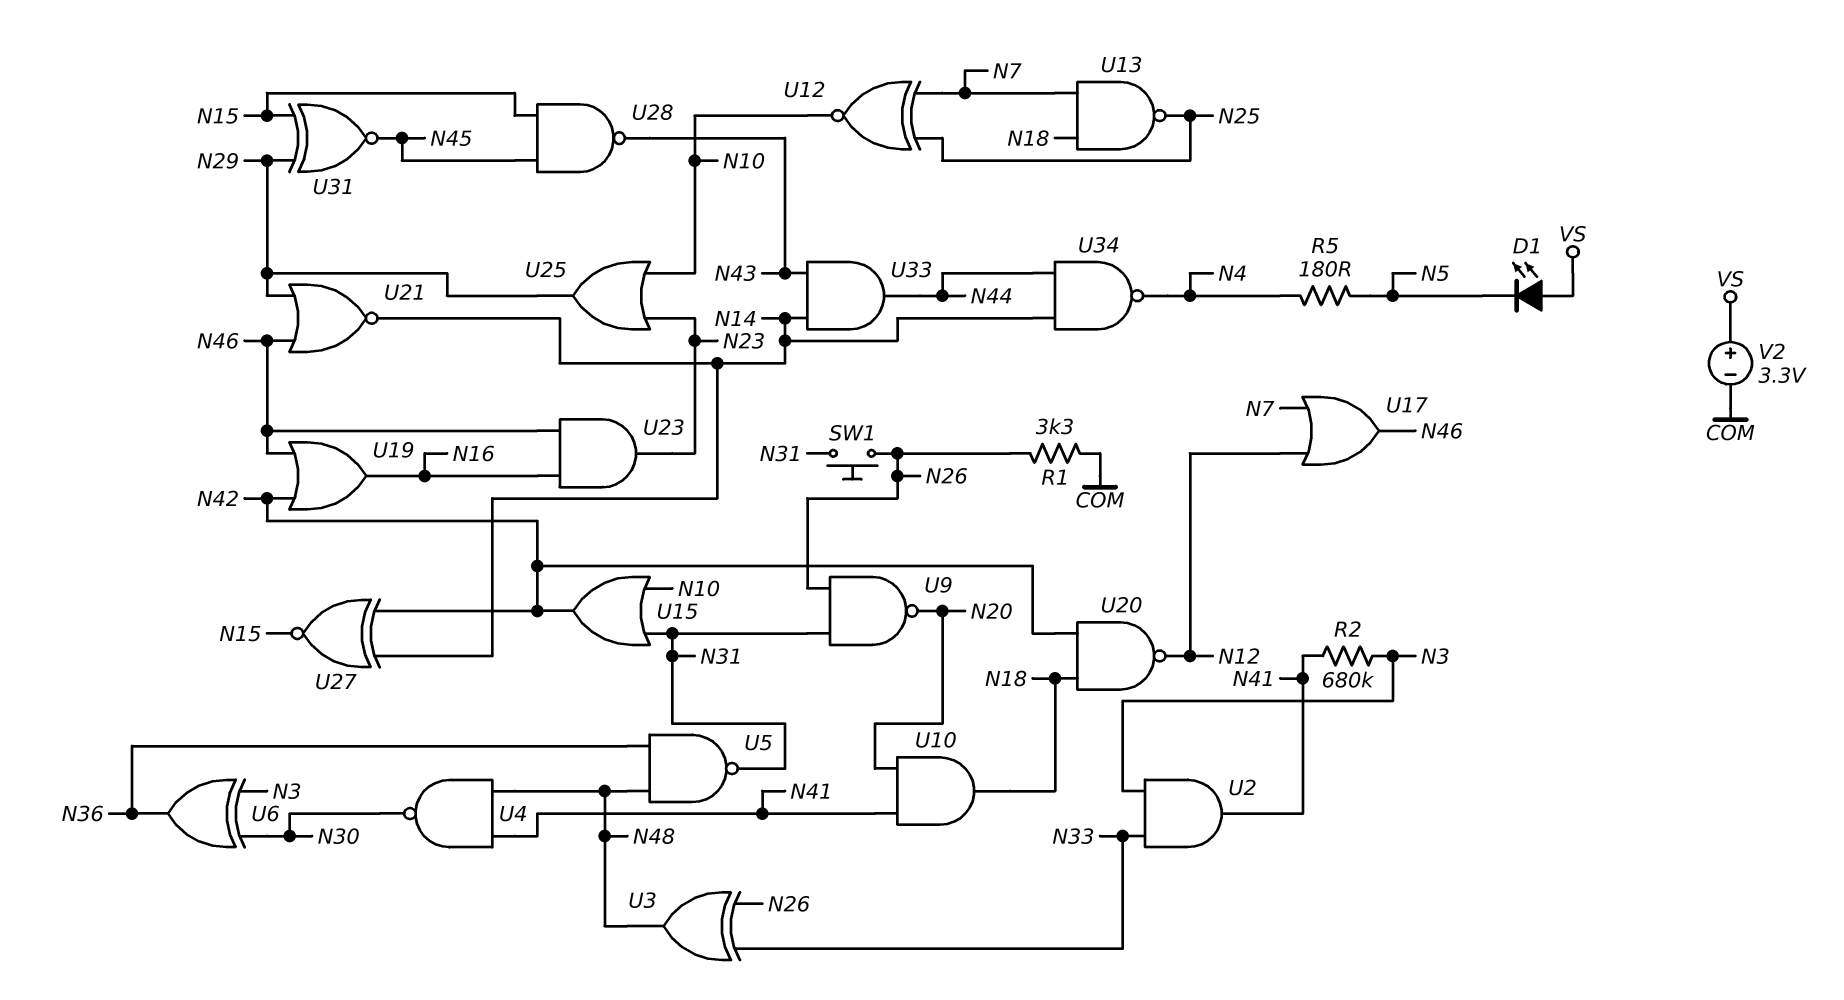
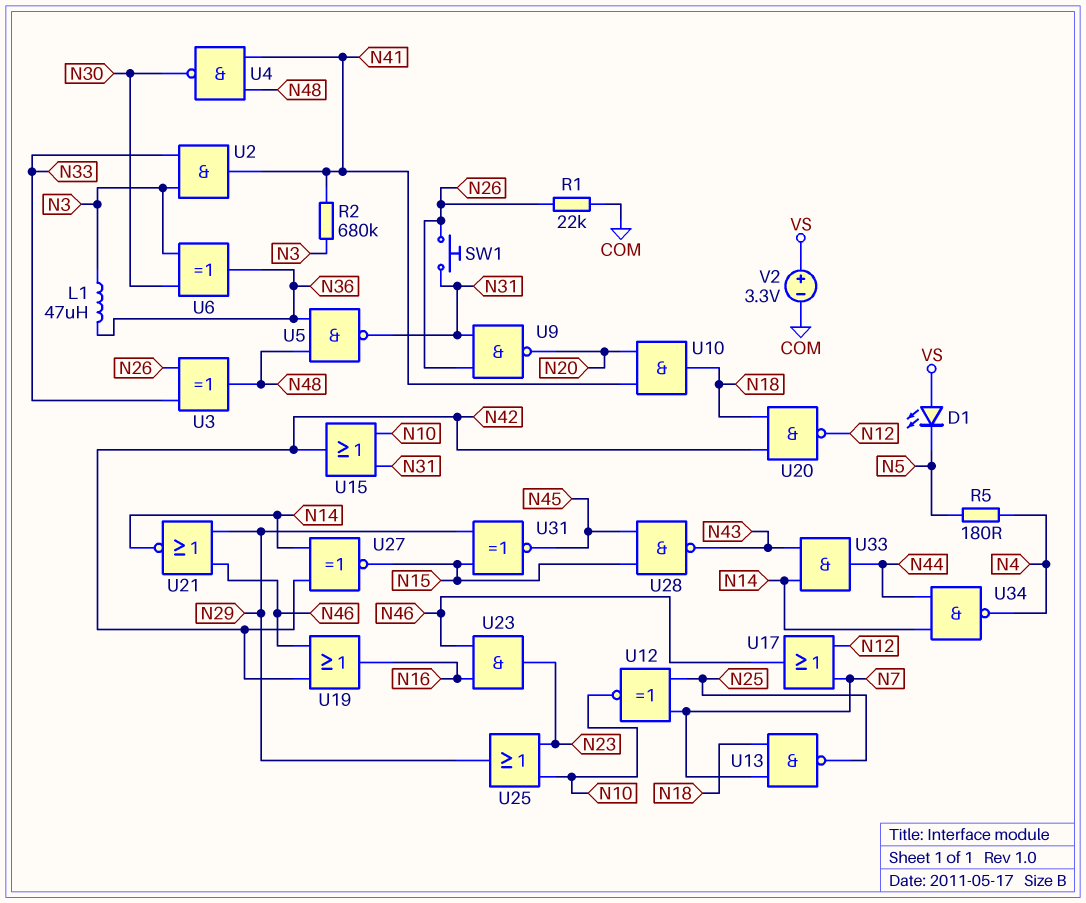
L1: none -> 47uH (N3, N36)
R1: 3.3k (COM, N26) -> 22k (COM, N26)

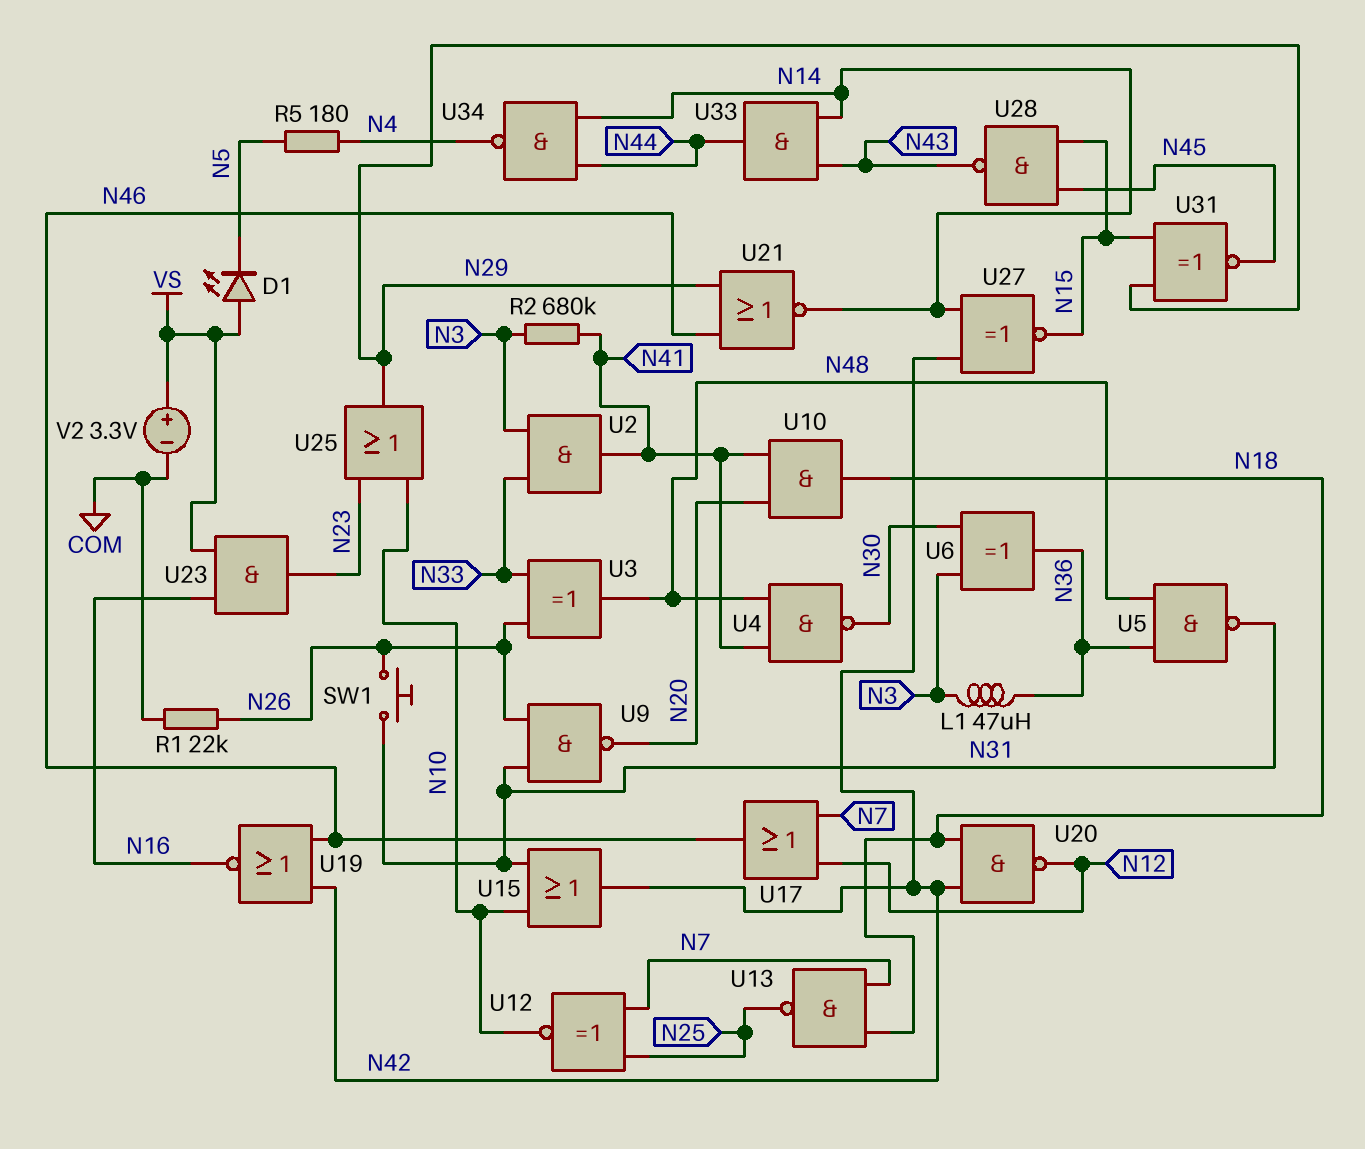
U19: OR (in N42, in N46, out N16) -> NOR (in N42, in N46, out N16)
U23: AND (in N16, in N46, out N23) -> AND (in N16, in VS, out N23)

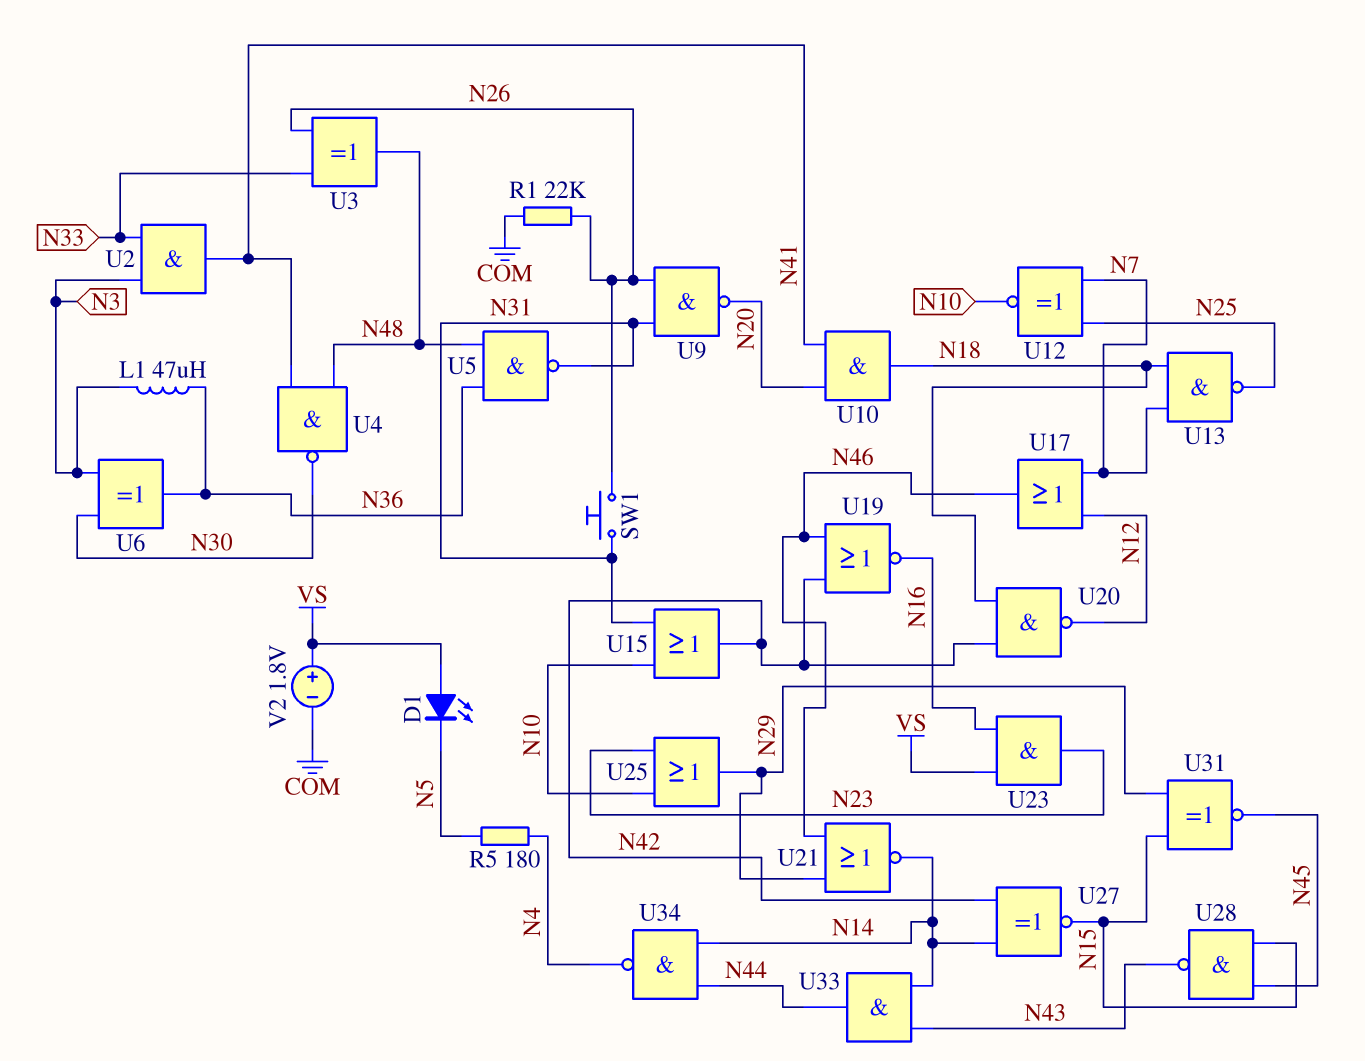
R2: 680k (N3, N41) -> none
V2: 3.3V (plus VS, minus COM) -> 1.8V (plus VS, minus COM)

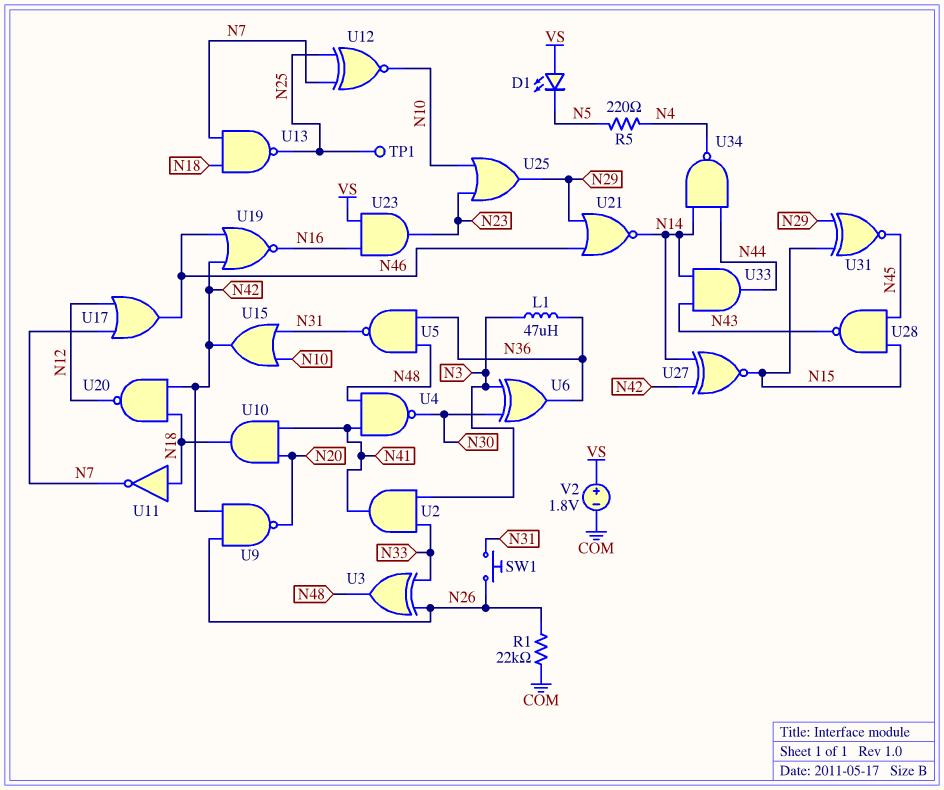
R5: 180 (N4, N5) -> 220 (N4, N5)
TP1: none -> test point (N25)
U9: NAND (in N26, in N31, out N20) -> NAND (in N26, in N42, out N20)
U11: none -> NOT (in N18, out N7)

